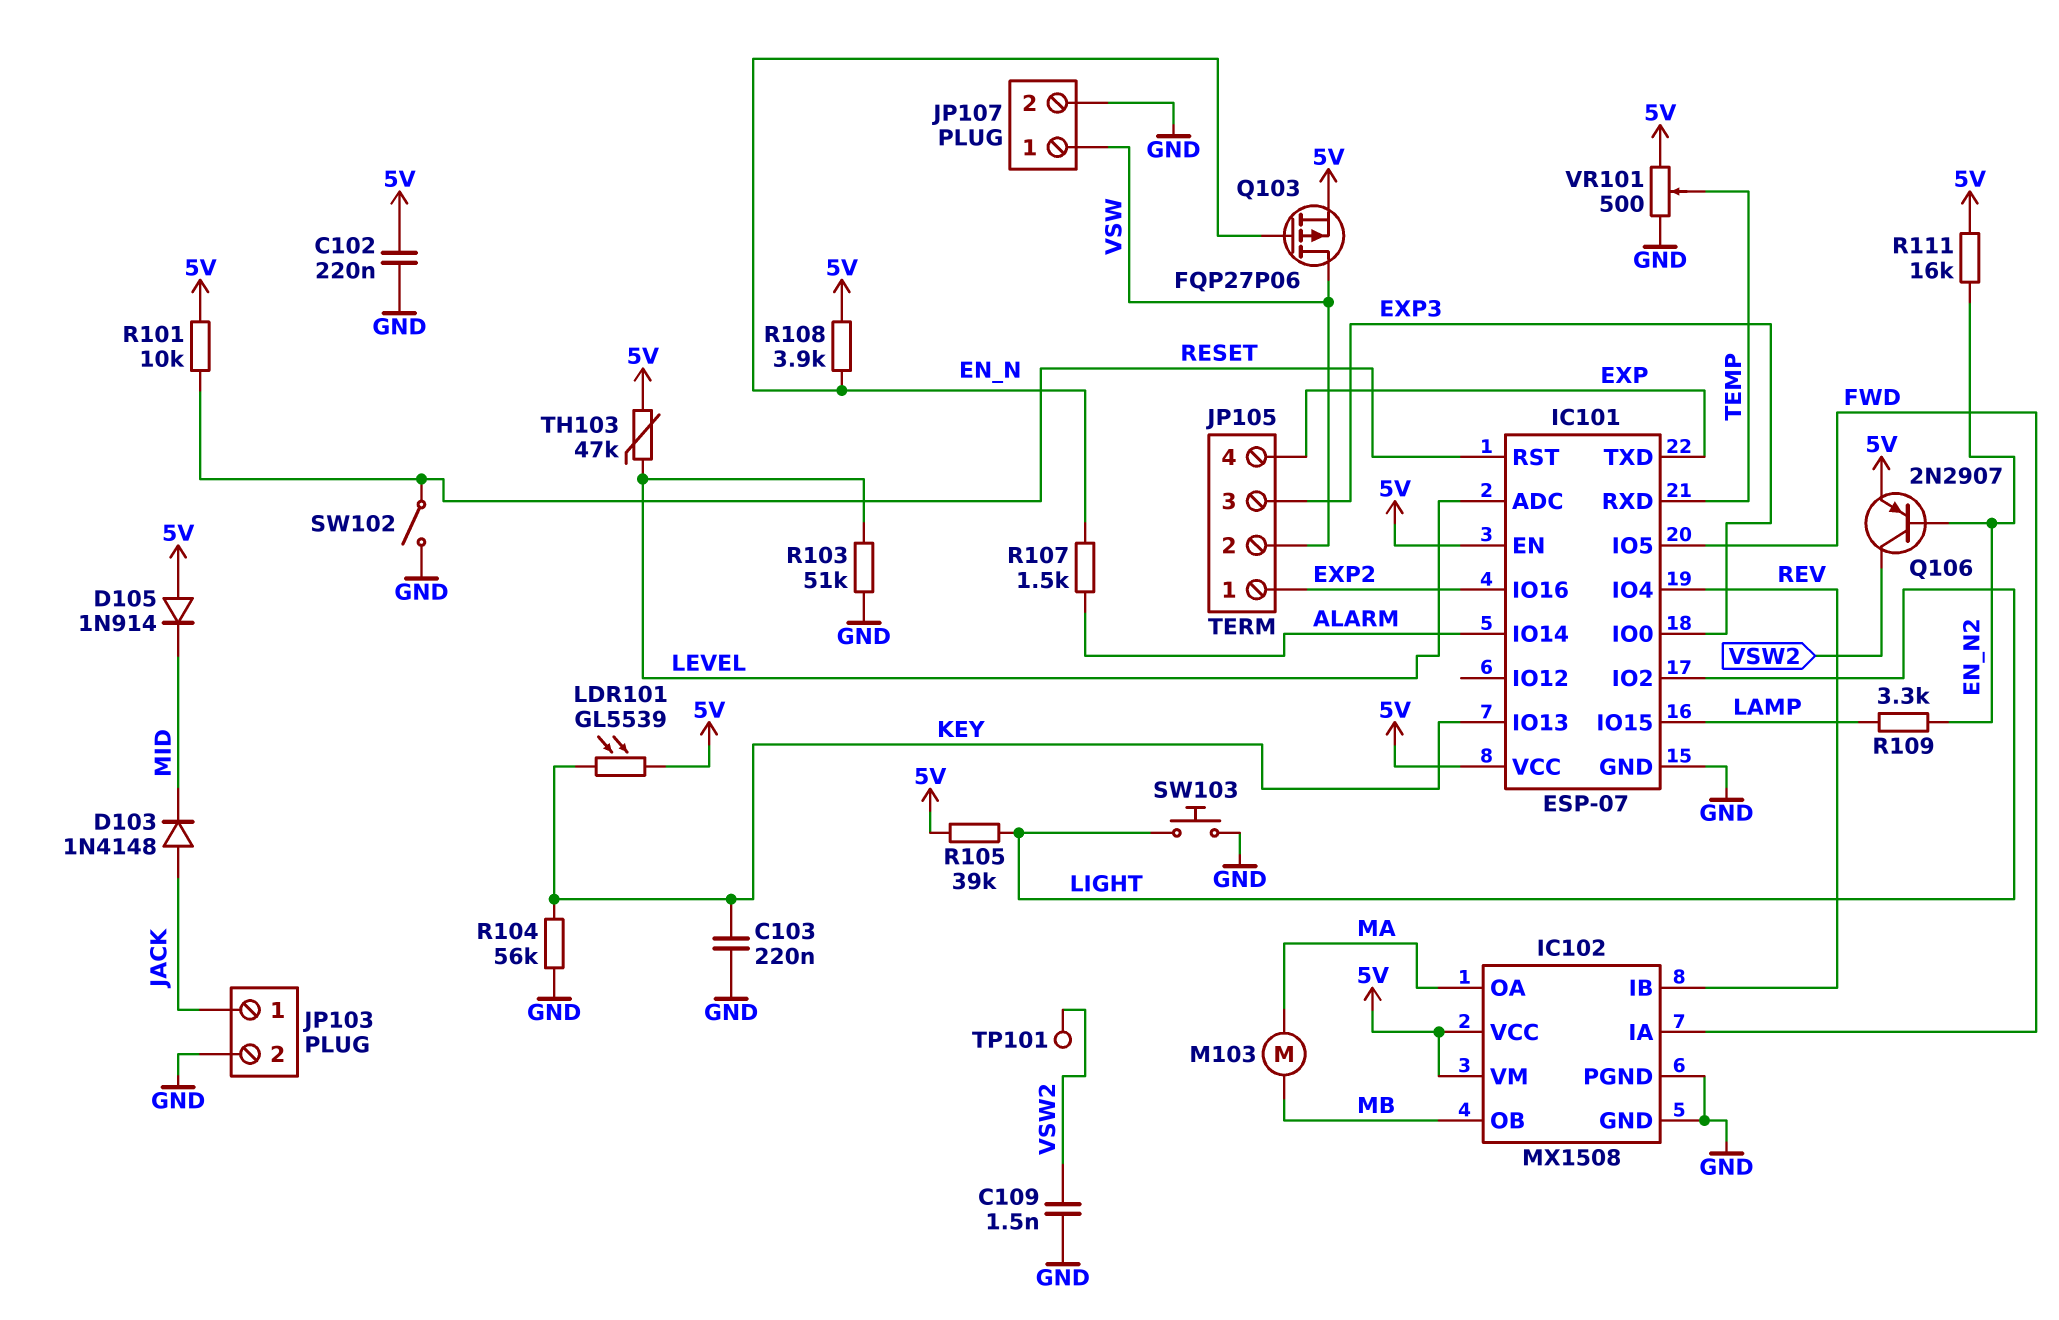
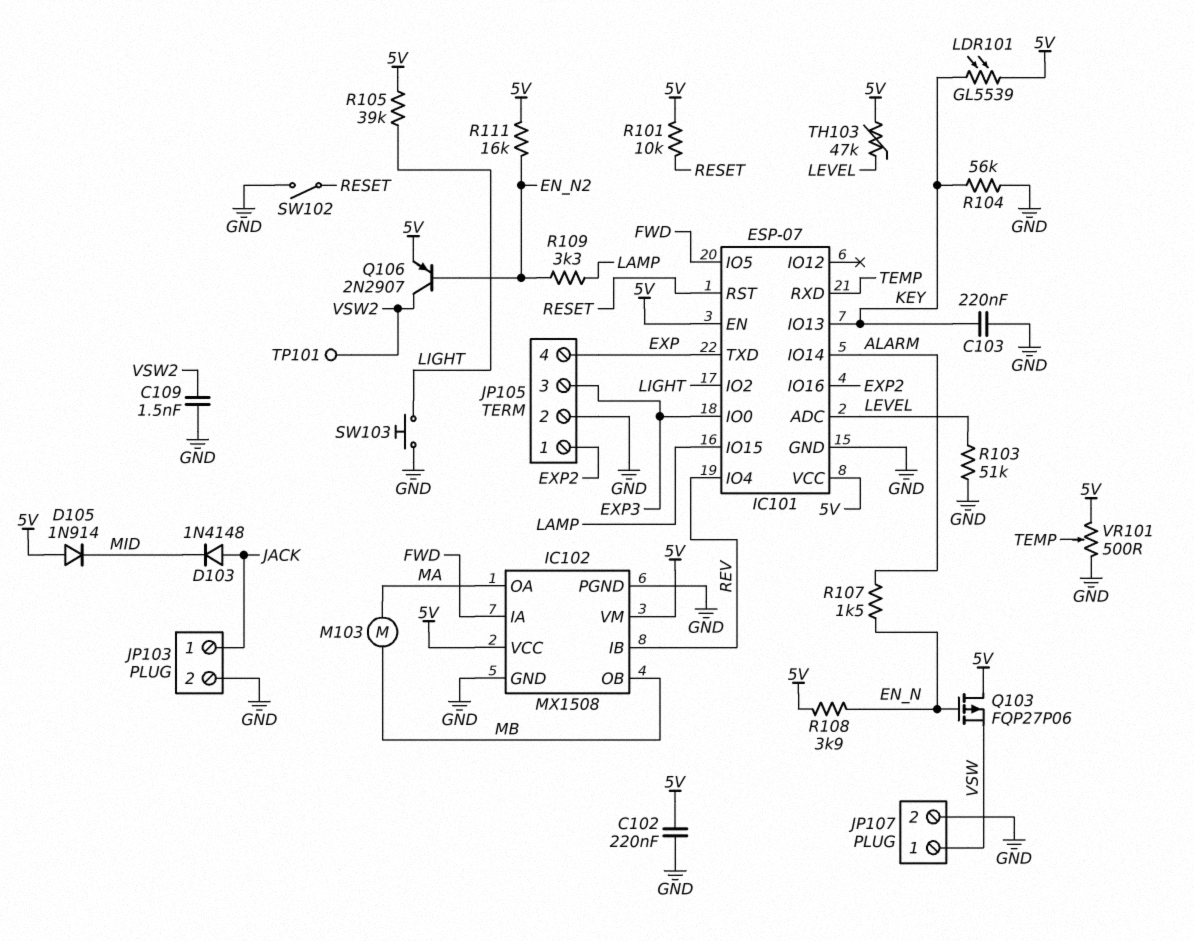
JP105 pin 2: VSW -> GND
Q103: PMOS FQP27P06 (G EN_N, D VSW, S 5V) -> PMOS FQP27P06 (G EN_N, D 5V, S VSW)

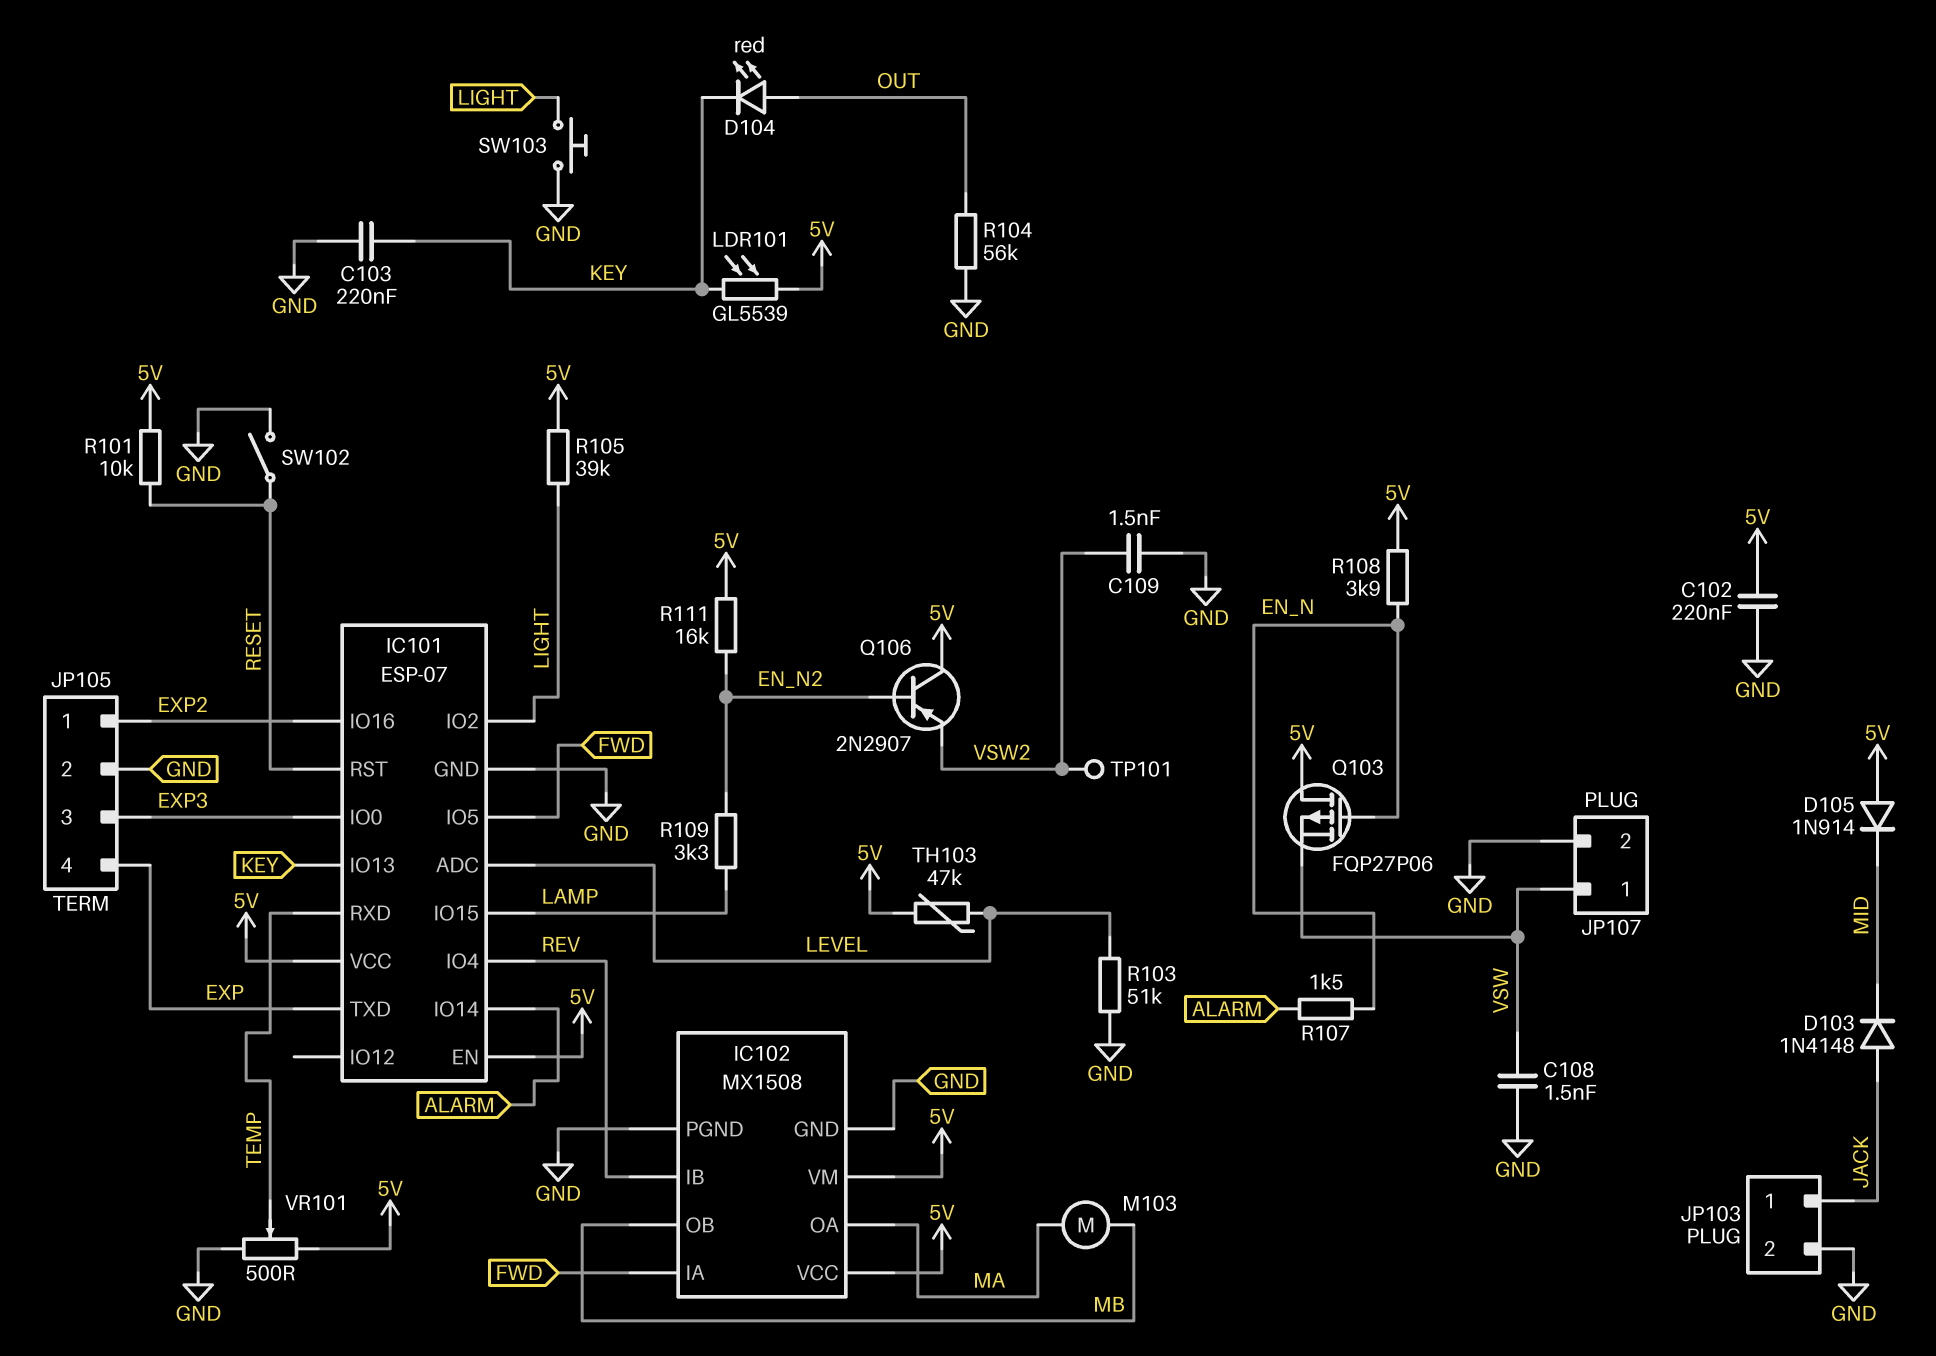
C108: none -> 1.5nF (GND, VSW)
D104: none -> LED red (A OUT, K KEY)
Q106: PNP 2N2907 (B EN_N2, C VSW2, E 5V) -> PNP 2N2907 (B EN_N2, C 5V, E VSW2)
R104: 56k (GND, KEY) -> 56k (GND, OUT)

